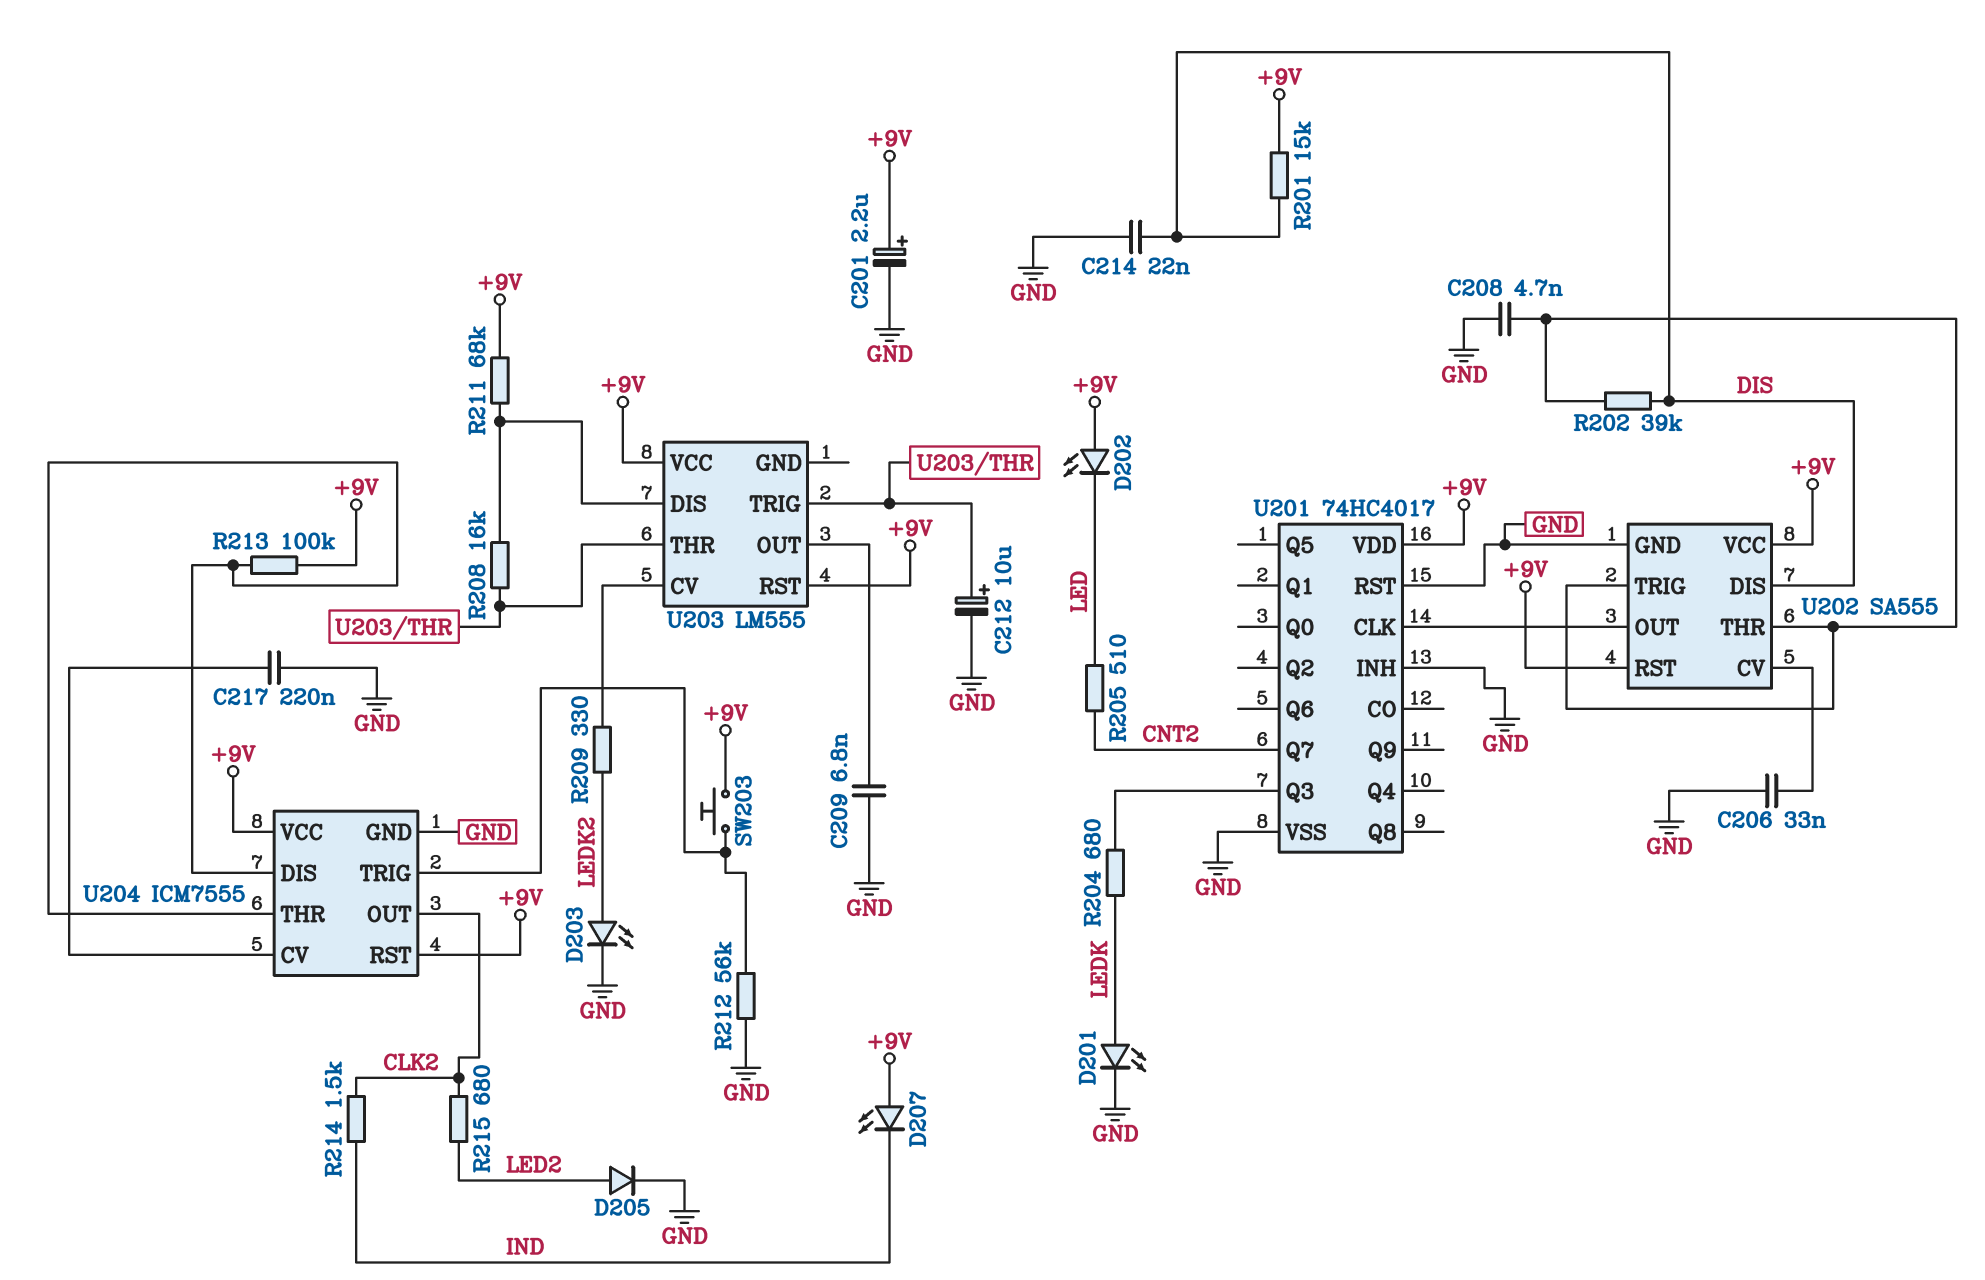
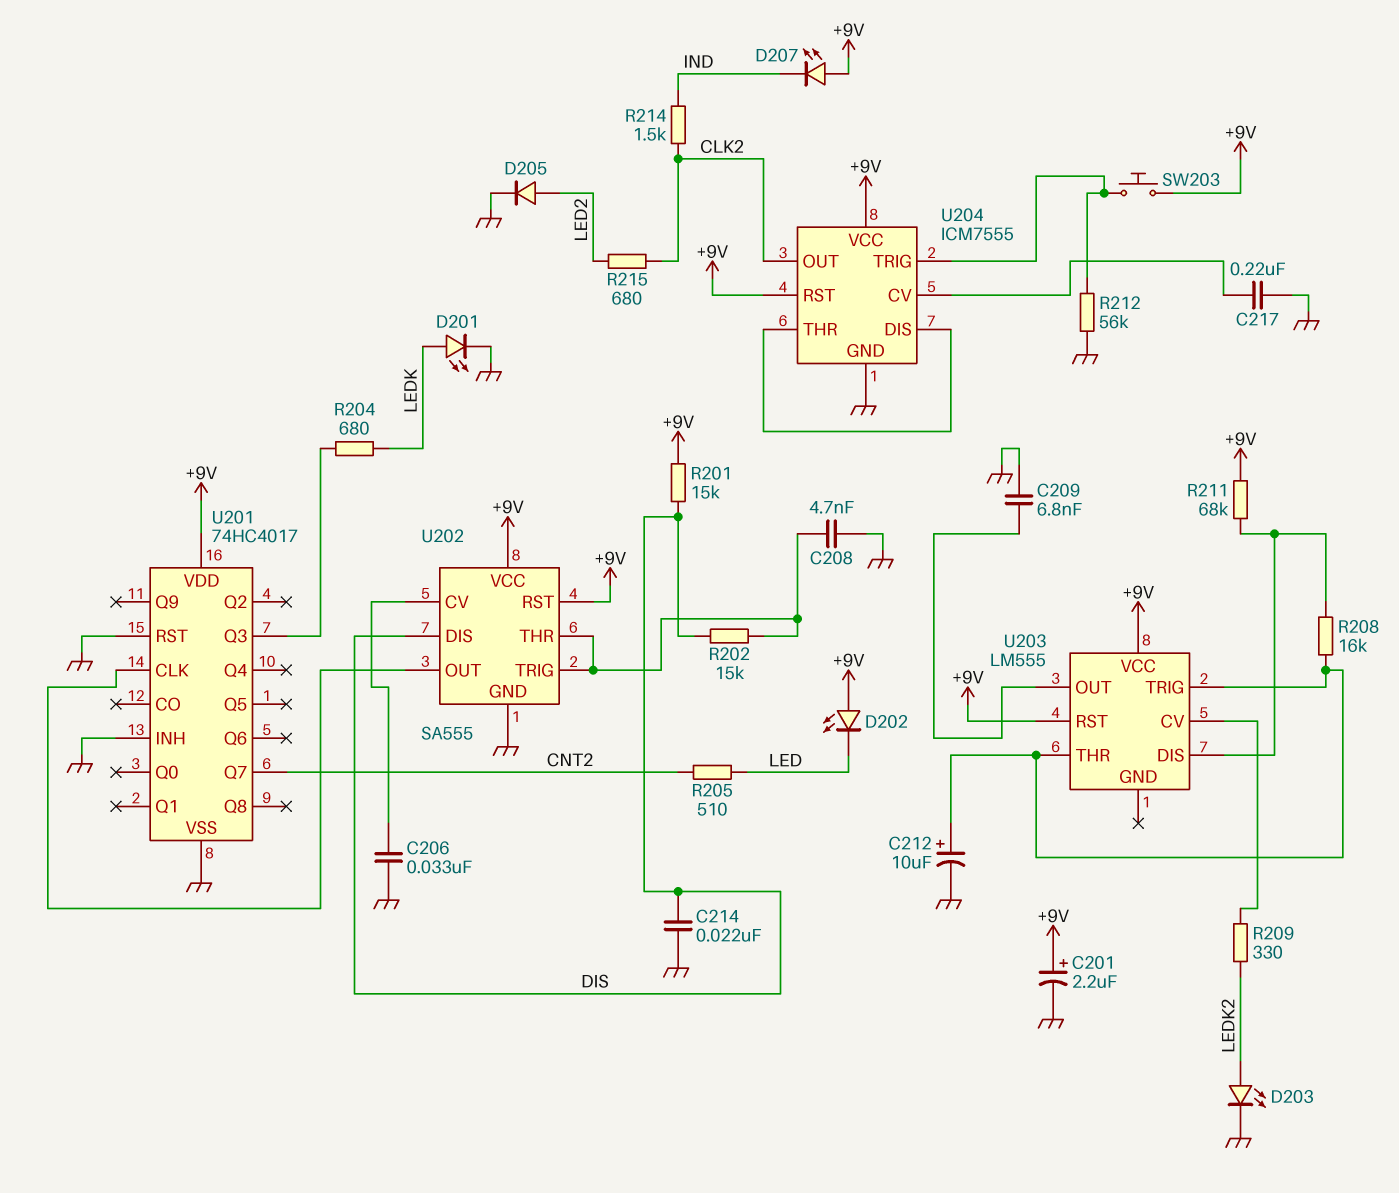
R202: 39k (DIS, U202/THR) -> 15k (DIS, U202/THR)
R213: 100k (+9V, U204/DIS) -> none

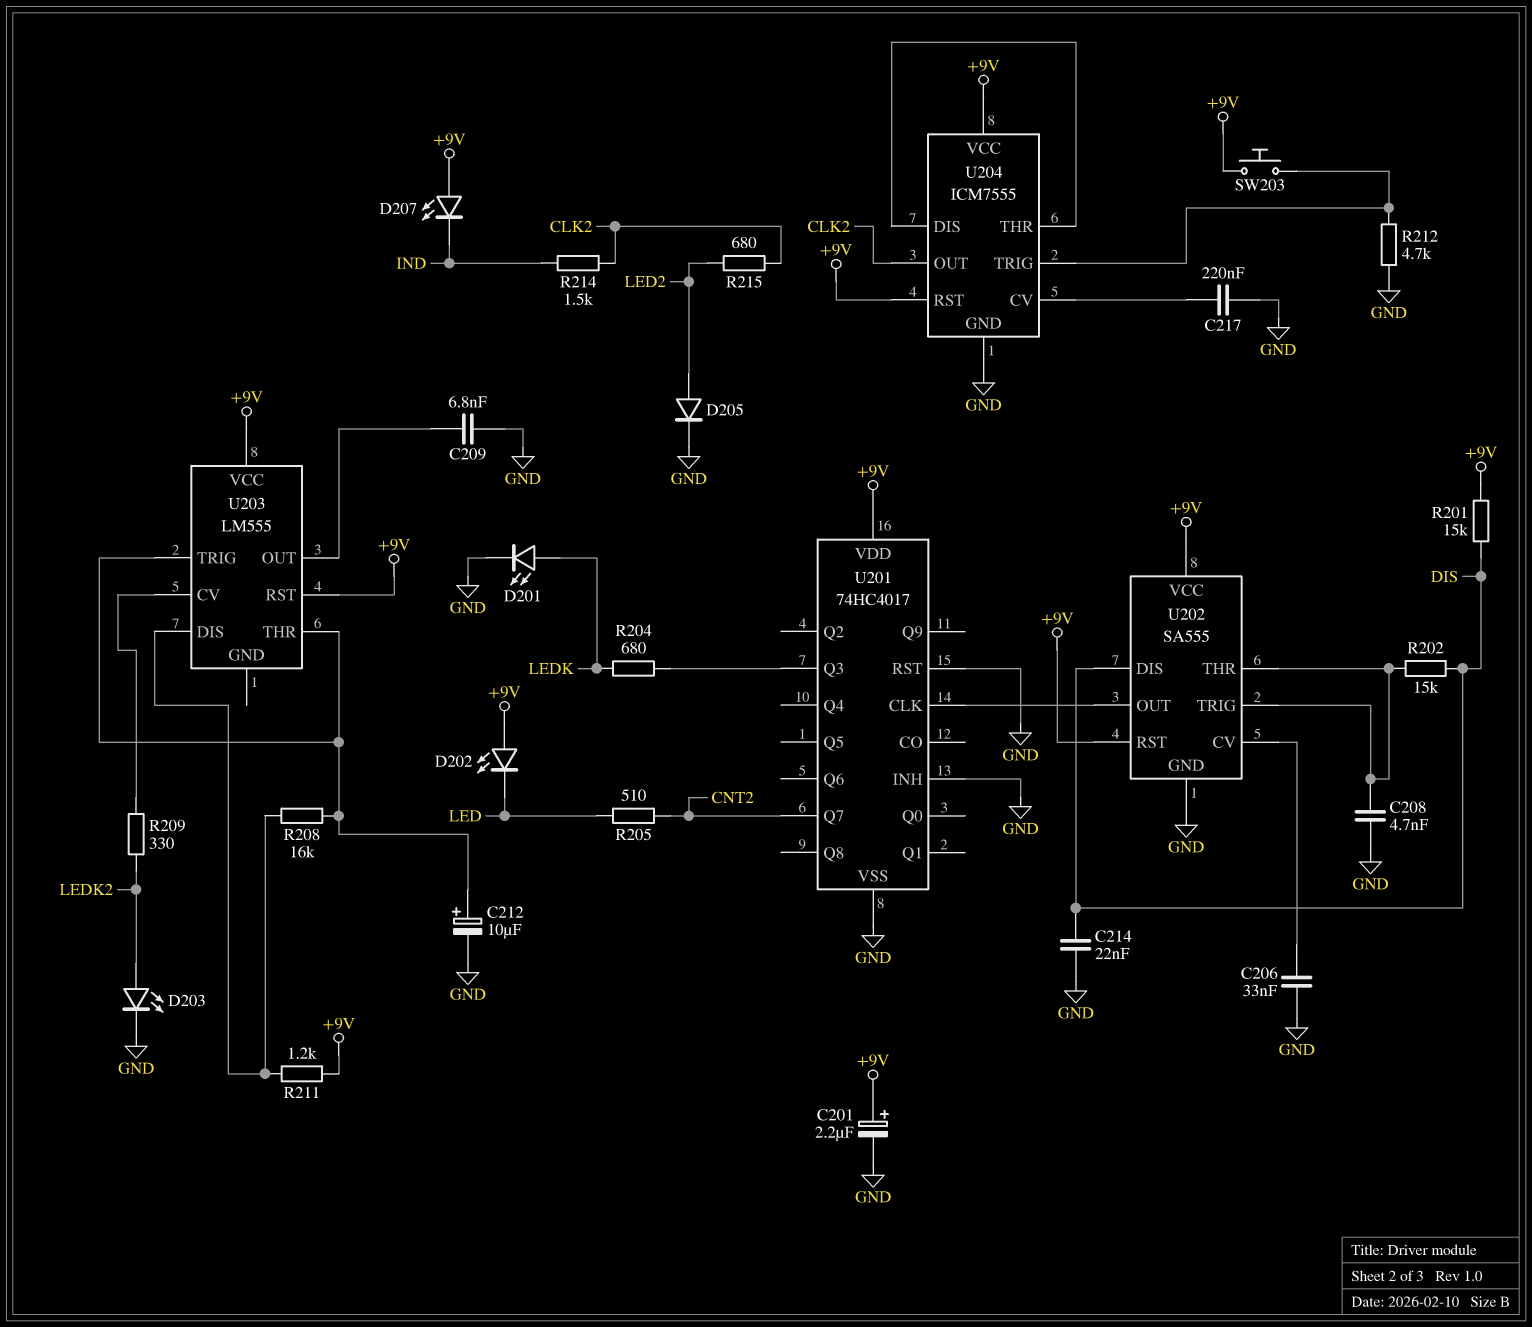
R211: 68k (+9V, U203/DIS) -> 1.2k (+9V, U203/DIS)
R212: 56k (GND, U204/TRIG) -> 4.7k (GND, U204/TRIG)

